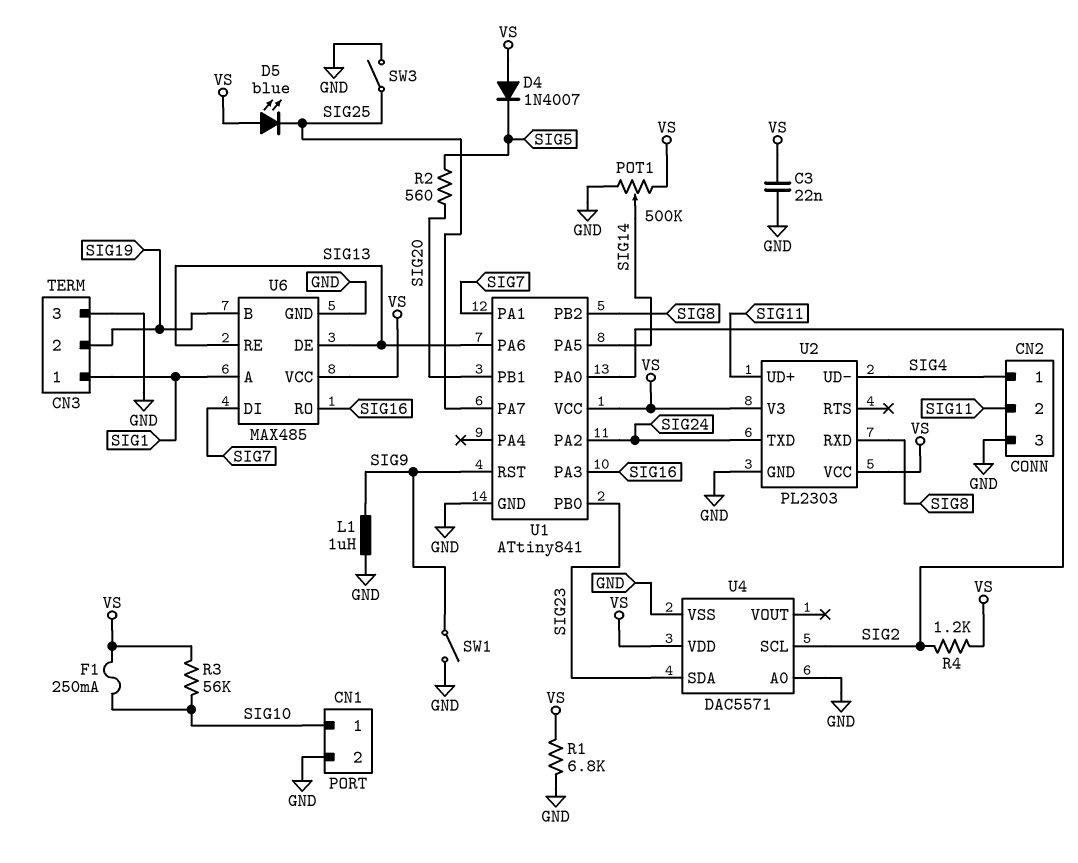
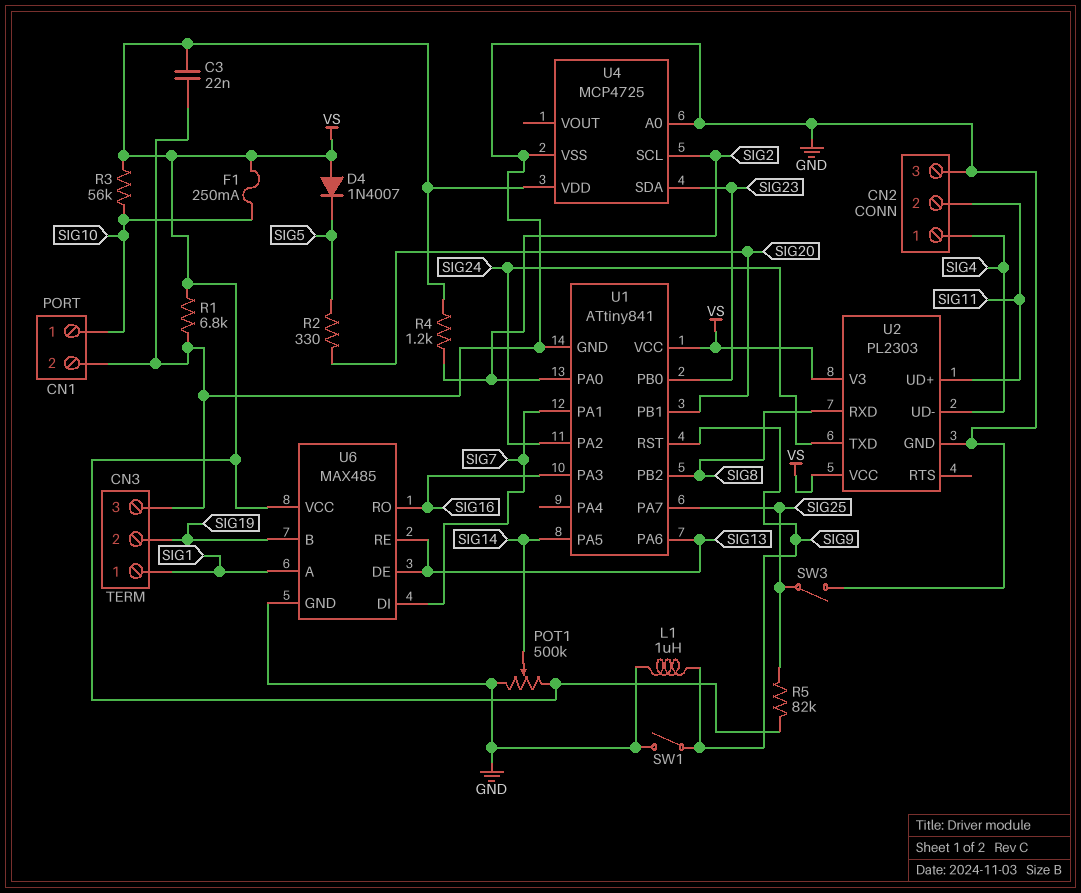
D5: LED blue (A VS, K SIG25) -> none
R2: 560 (SIG5, SIG20) -> 330 (SIG5, SIG20)
R5: none -> 82k (SIG25, VS)
U4: DAC5571 -> MCP4725

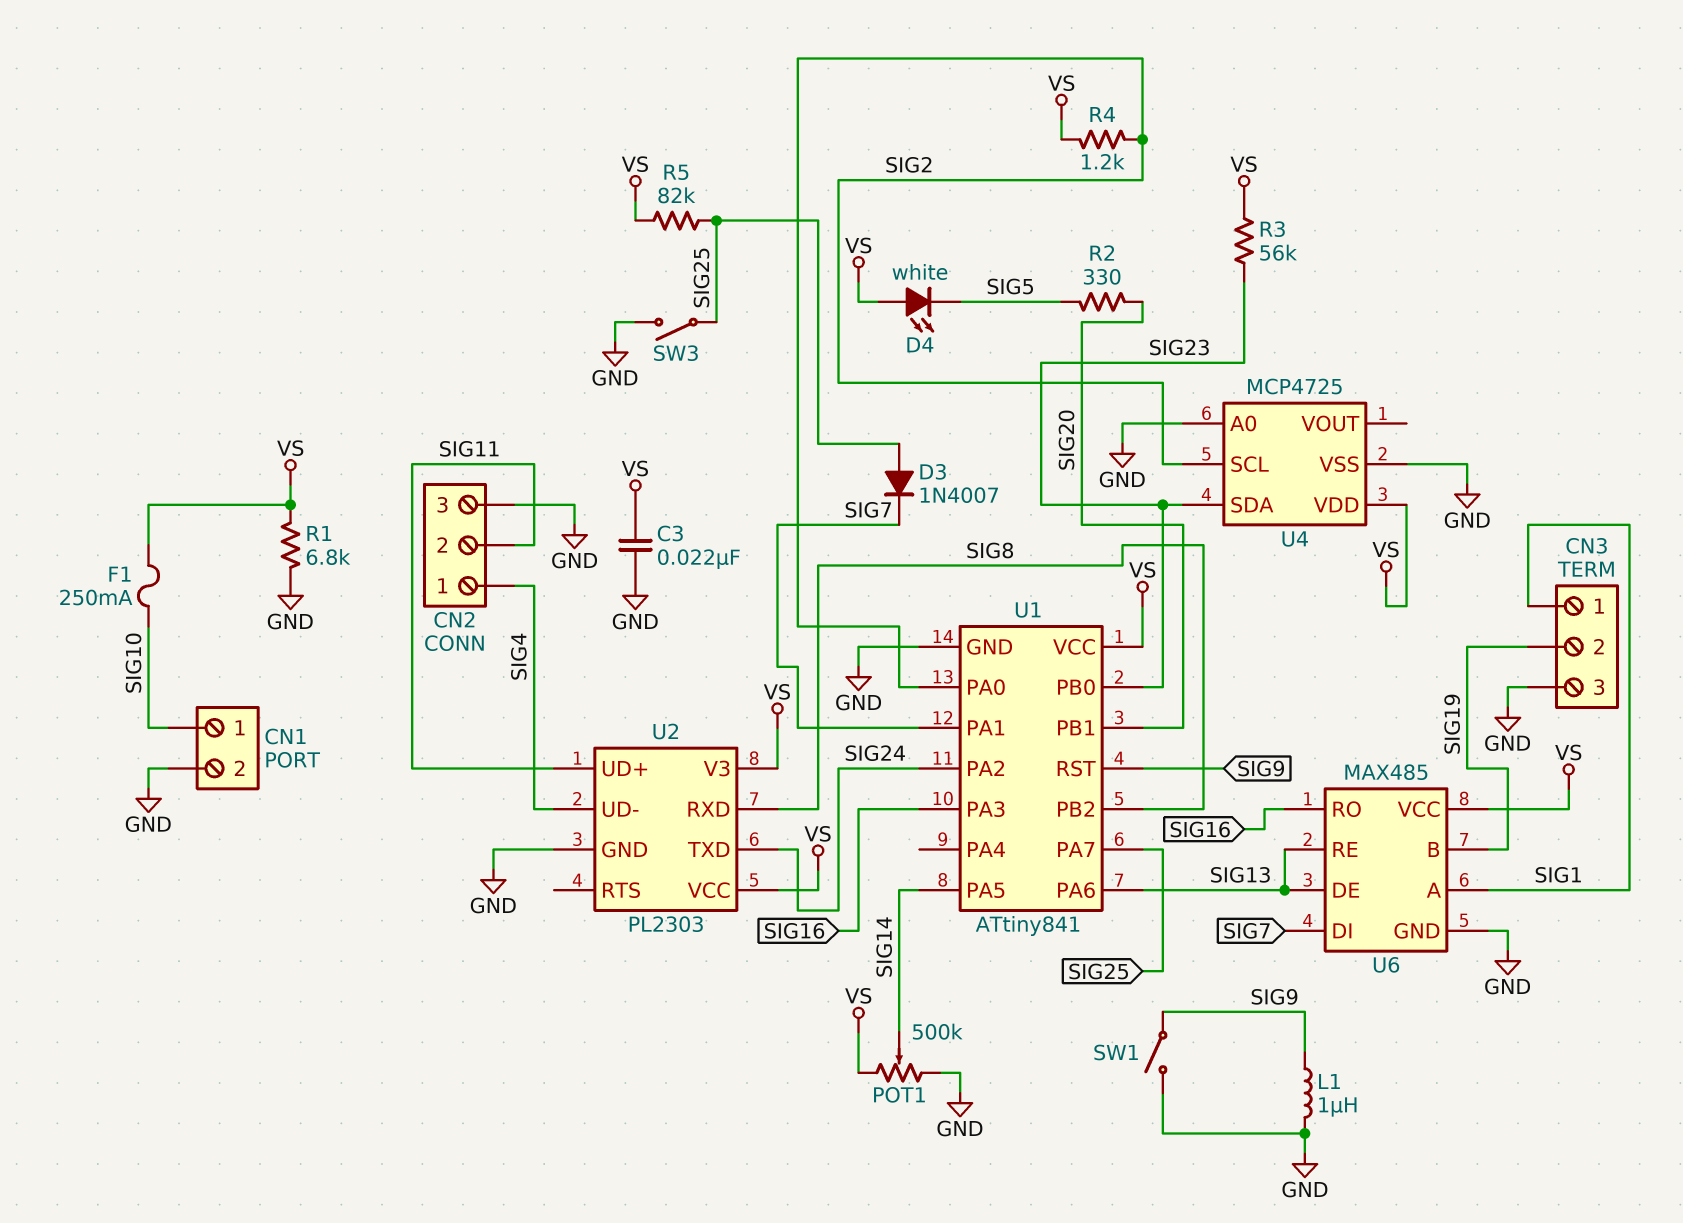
D3: none -> diode 1N4007 (A SIG25, K SIG7)
D4: diode 1N4007 (A VS, K SIG5) -> LED white (A VS, K SIG5)
R3: 56k (SIG10, VS) -> 56k (SIG23, VS)

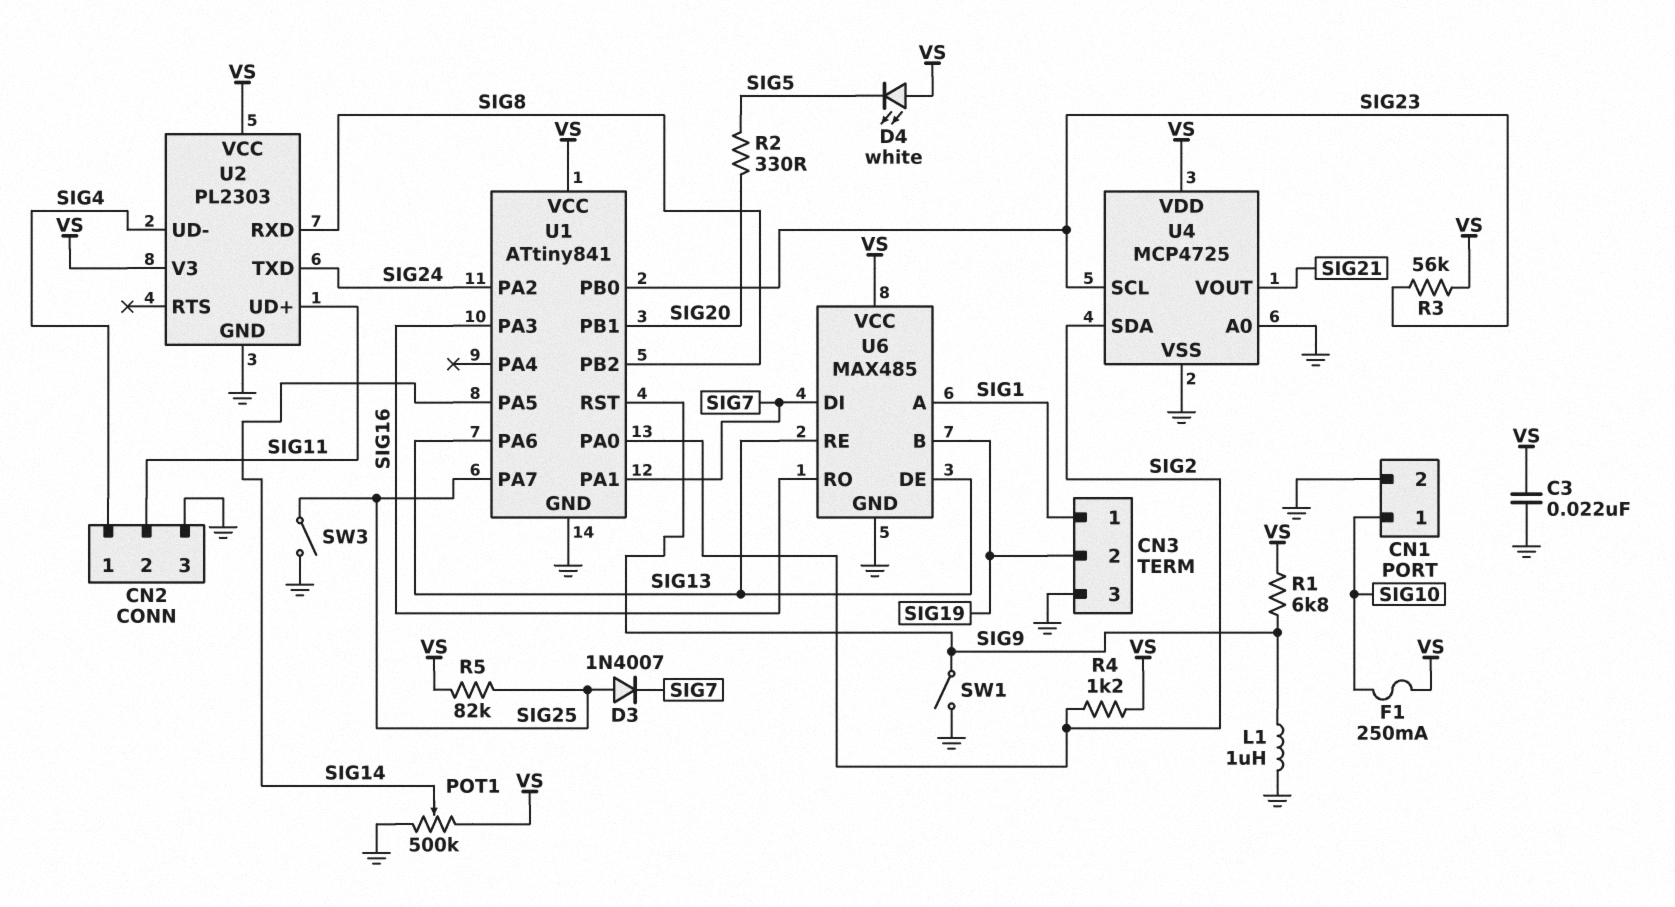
R1: 6.8k (GND, VS) -> 6.8k (SIG9, VS)
U4 pin SCL: SIG2 -> SIG23
U4 pin SDA: SIG23 -> SIG2
U4 pin VOUT: none -> SIG21

